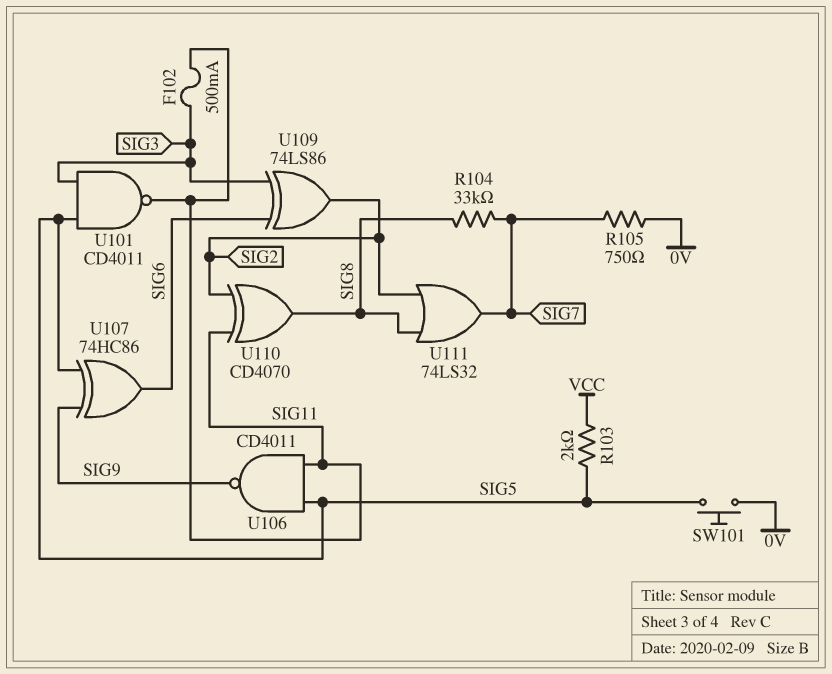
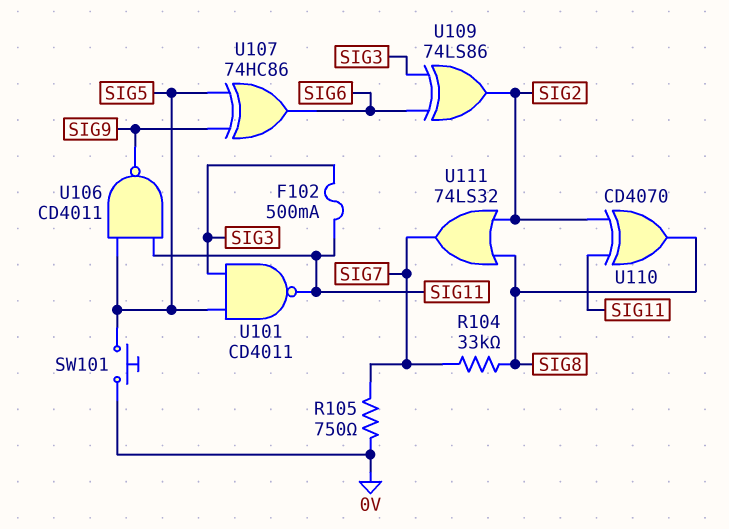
R103: 2k (SIG5, VCC) -> none

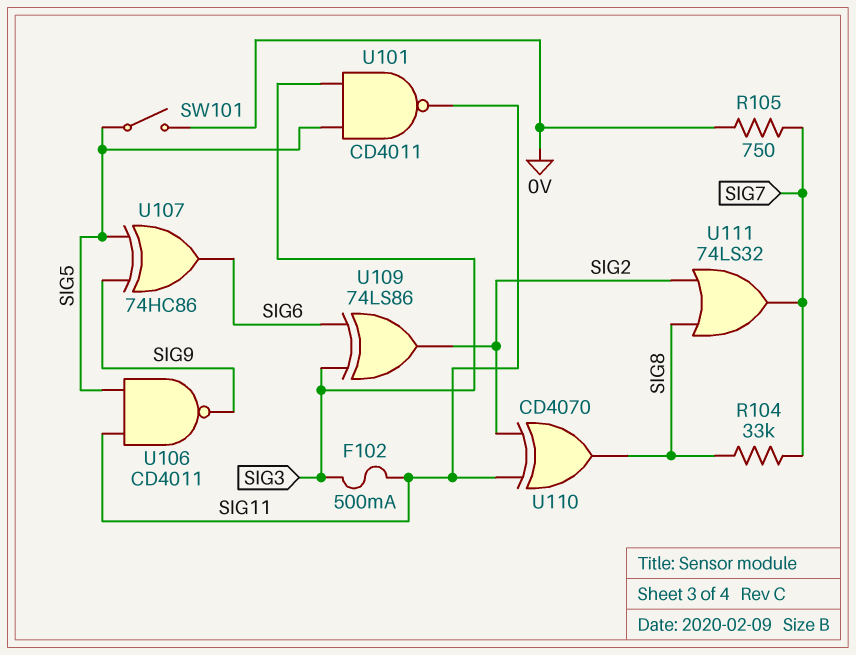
SW101: button (0V, SIG5) -> switch (0V, SIG5)

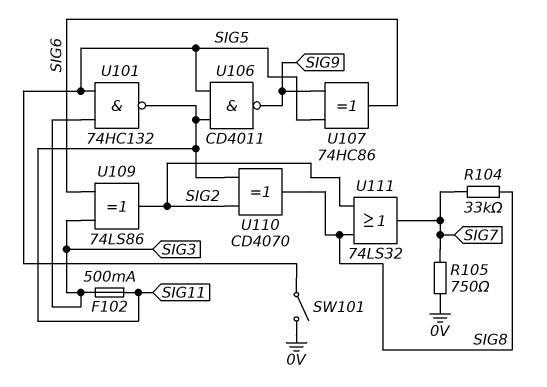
U101: NAND CD4011 (in SIG3, in SIG5, out SIG11) -> NAND 74HC132 (in SIG3, in SIG5, out SIG11)

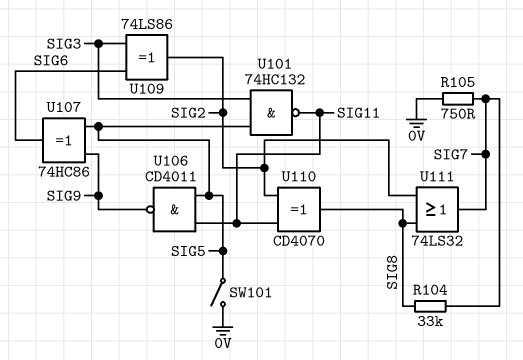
F102: 500mA (SIG3, SIG11) -> none

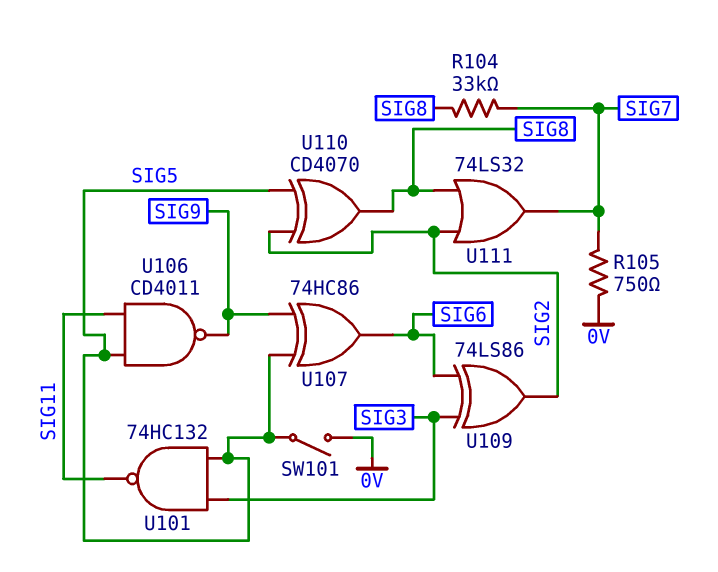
U110: XOR CD4070 (in SIG2, in SIG11, out SIG8) -> XOR CD4070 (in SIG2, in SIG5, out SIG8)

